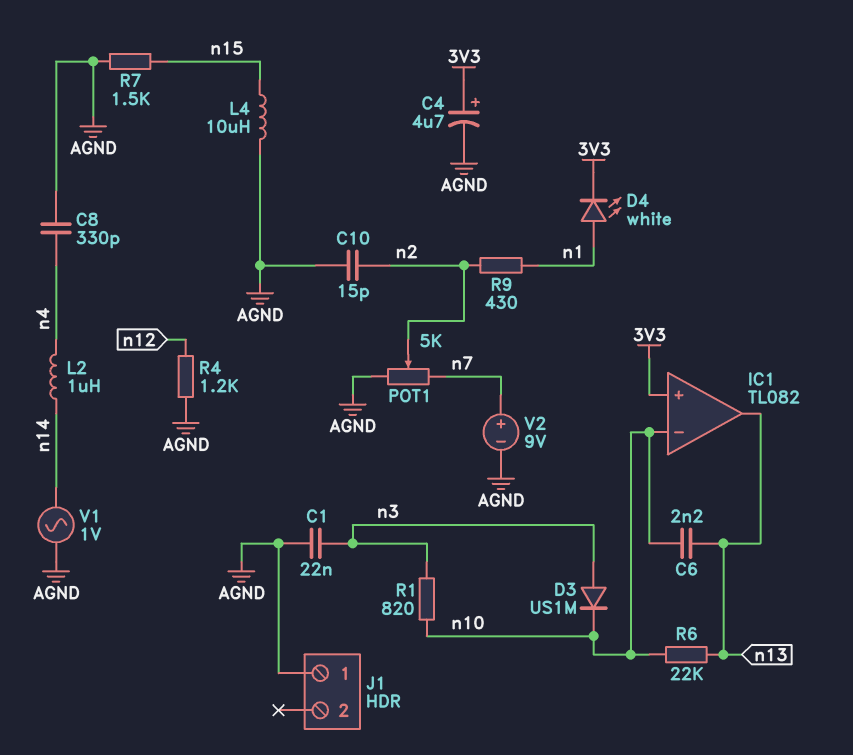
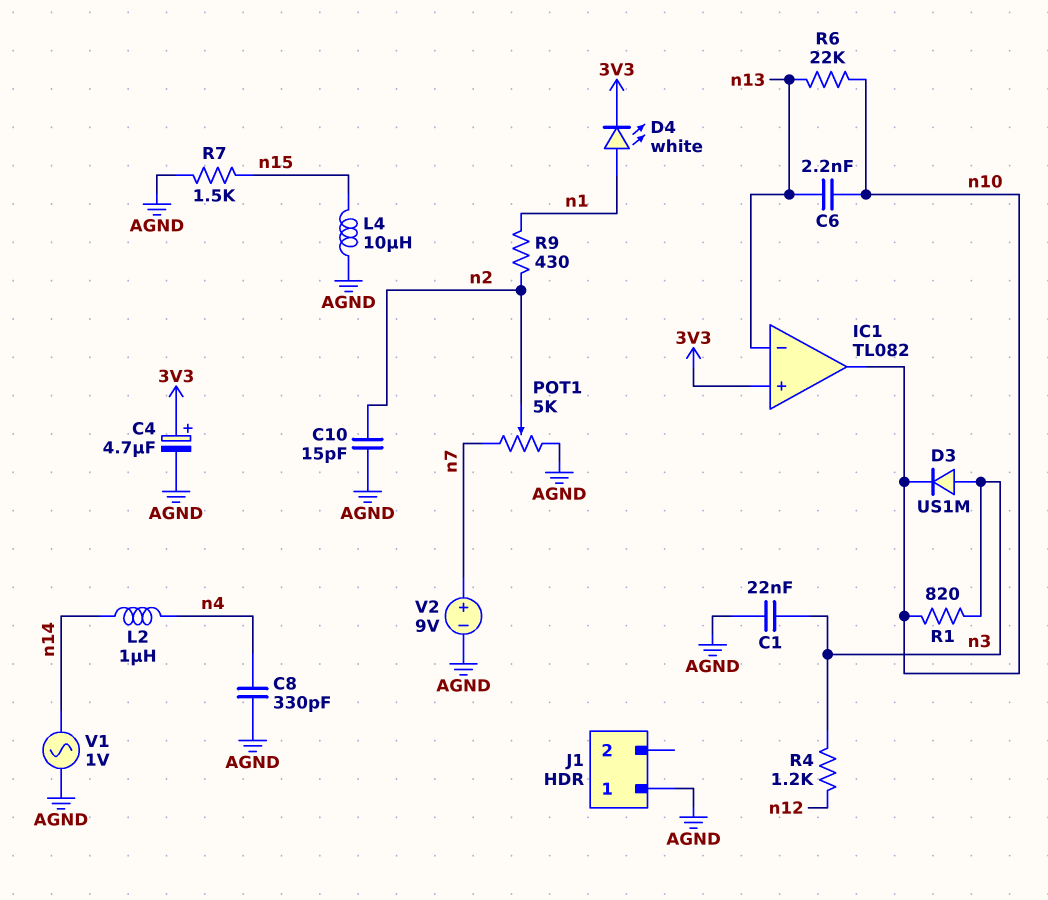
IC1 pin in-: n10 -> n13
IC1 pin out: n13 -> n10
R4: 1.2k (AGND, n12) -> 1.2k (n3, n12)

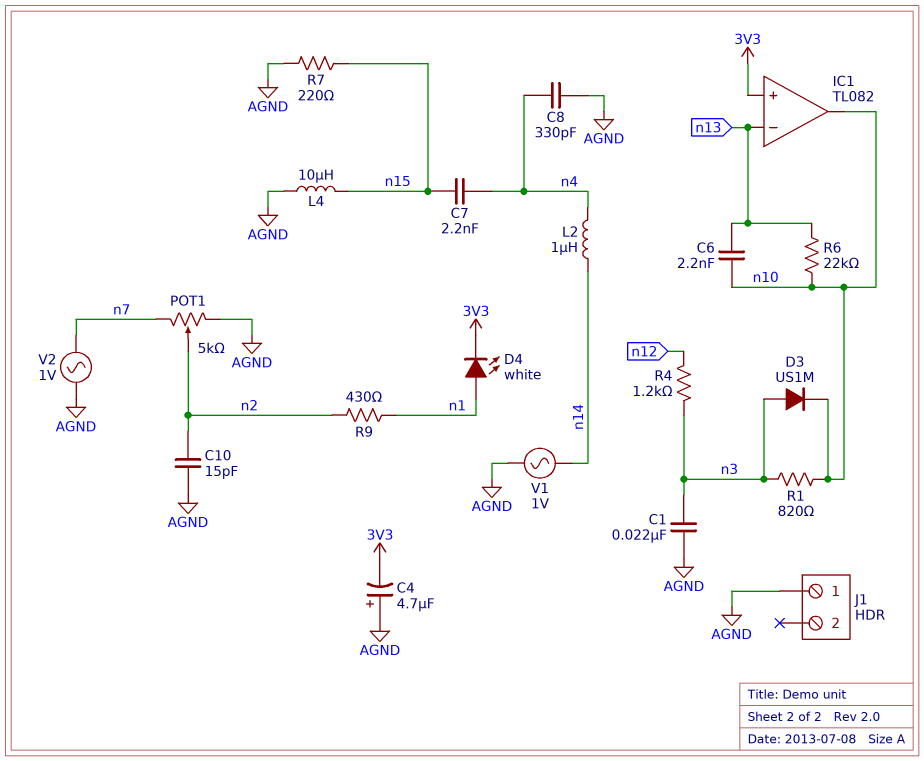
C4: 4.7uF (plus 3V3, minus AGND) -> 4.7uF (plus AGND, minus 3V3)
C7: none -> 2.2nF (n4, n15)
R7: 1.5k (AGND, n15) -> 220 (AGND, n15)
V2: 9V (plus n7, minus AGND) -> AC 1V (AGND, n7)

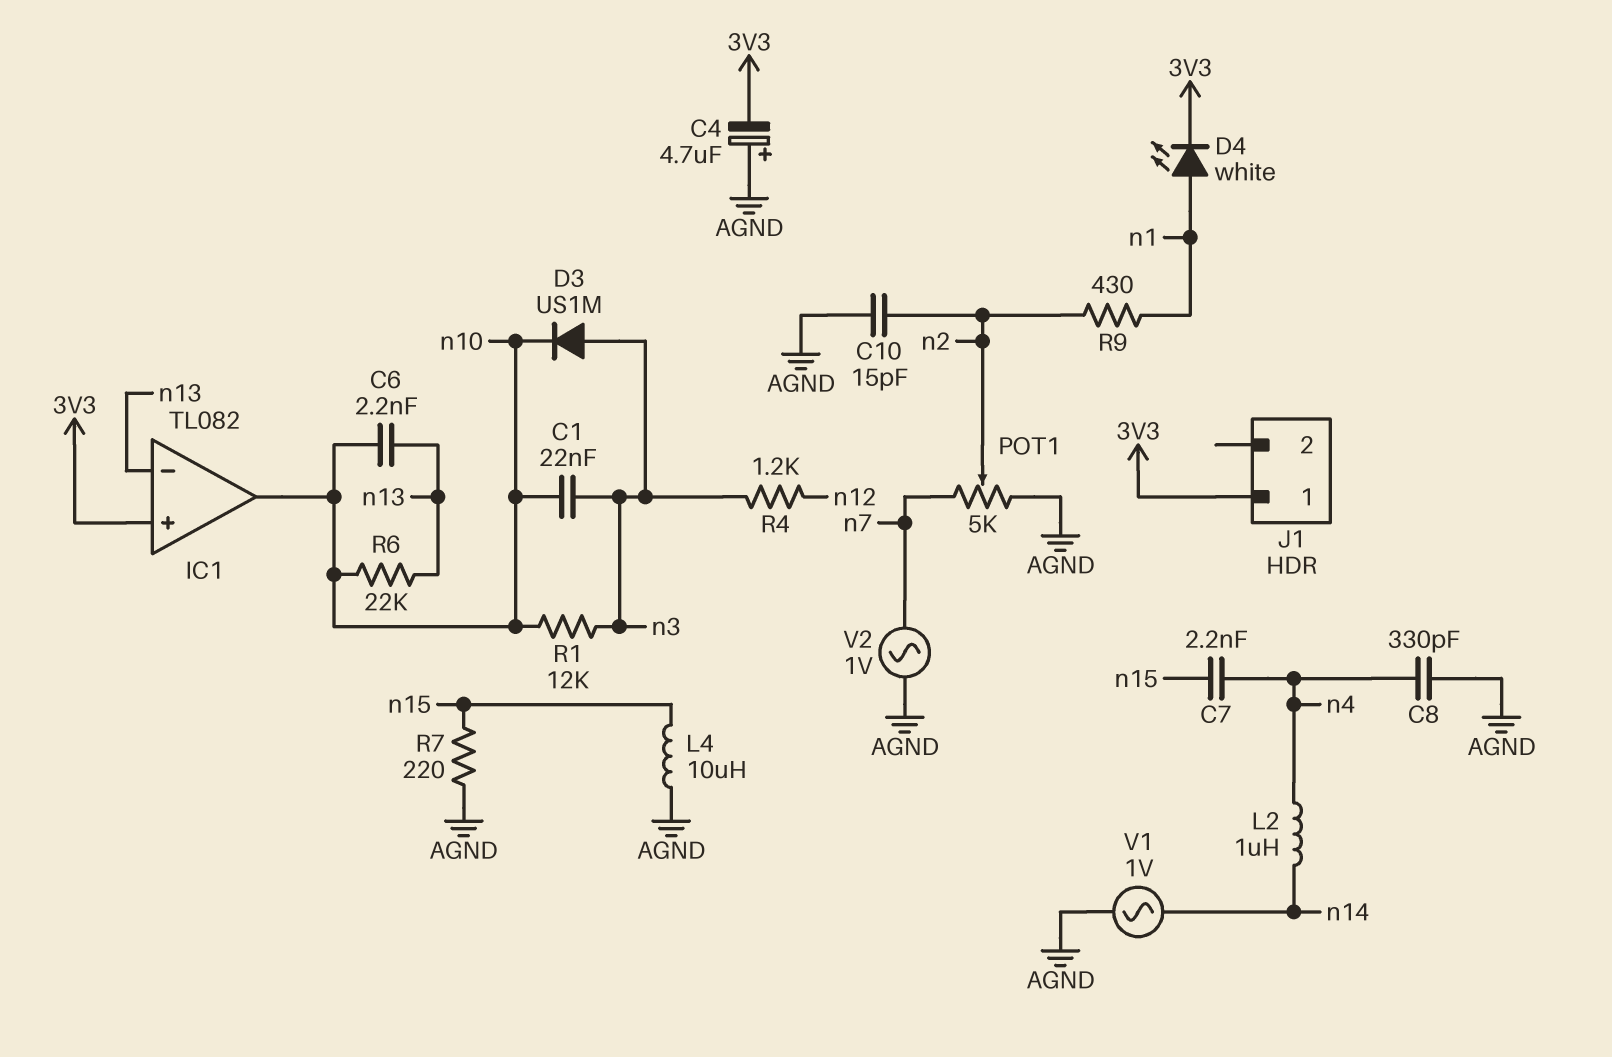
C1: 22nF (AGND, n3) -> 22nF (n3, n10)
J1 pin 1: AGND -> 3V3
R1: 820 (n3, n10) -> 12k (n3, n10)

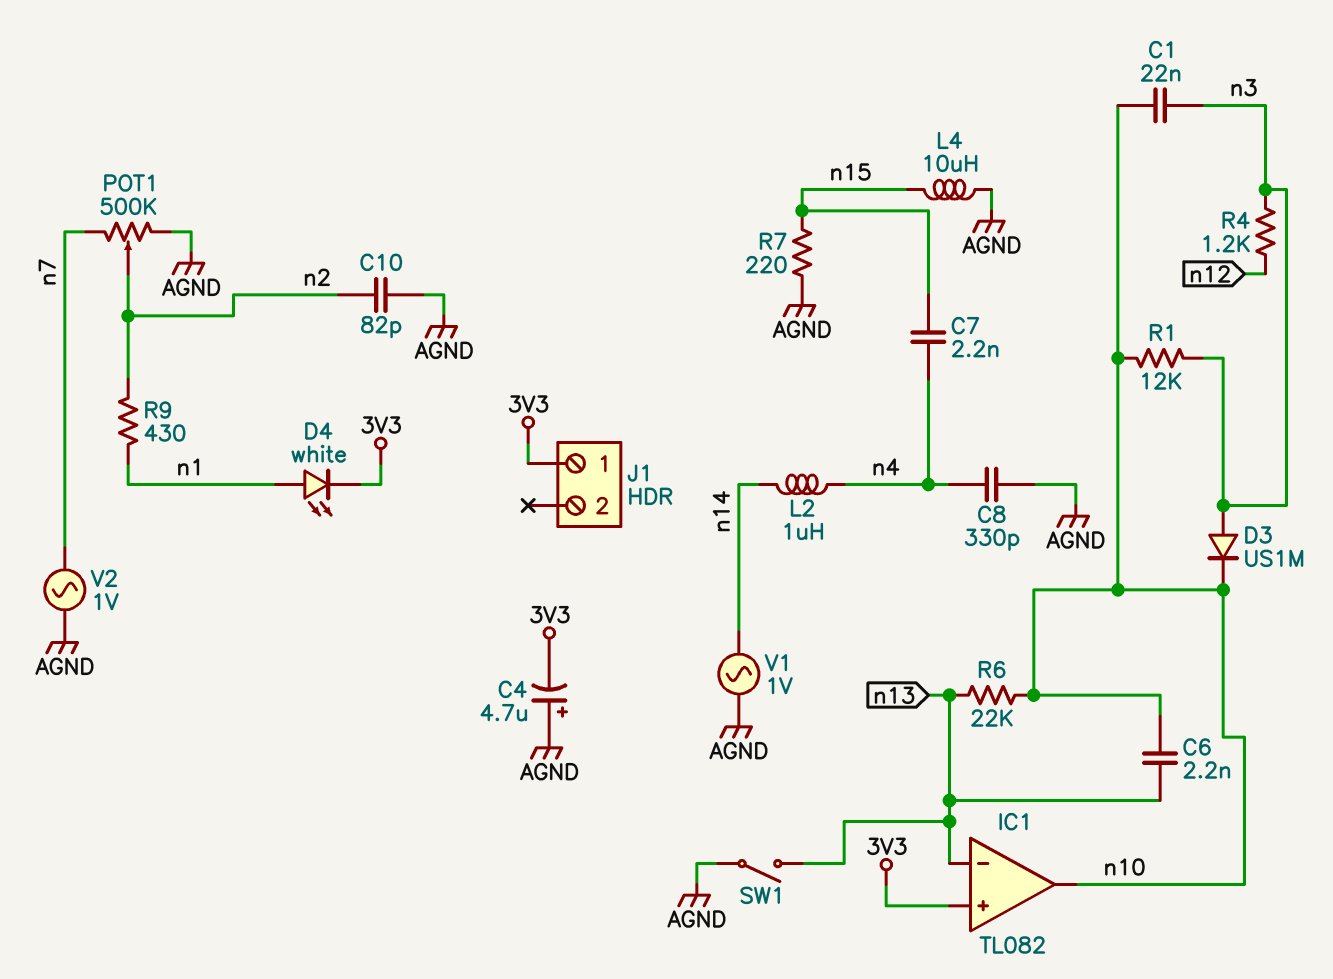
C10: 15pF (AGND, n2) -> 82pF (AGND, n2)
POT1: 5k (AGND, n7, wiper n2) -> 500k (AGND, n7, wiper n2)
SW1: none -> switch (AGND, n13)

